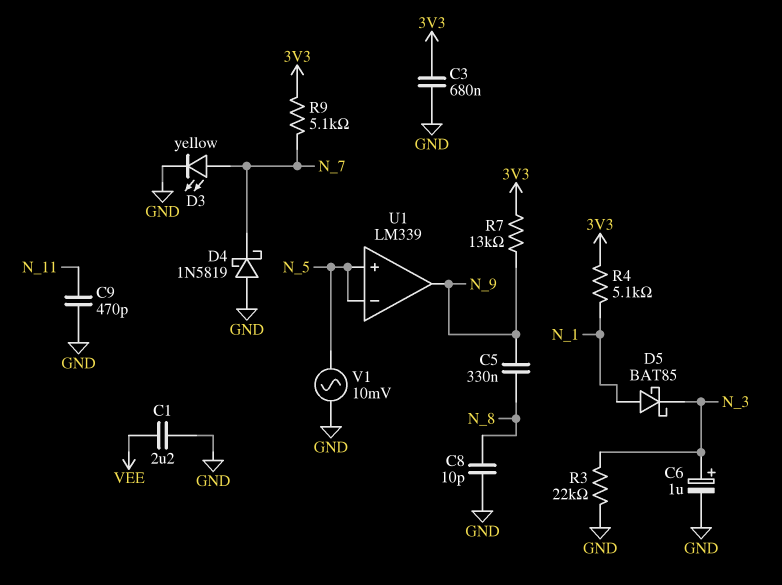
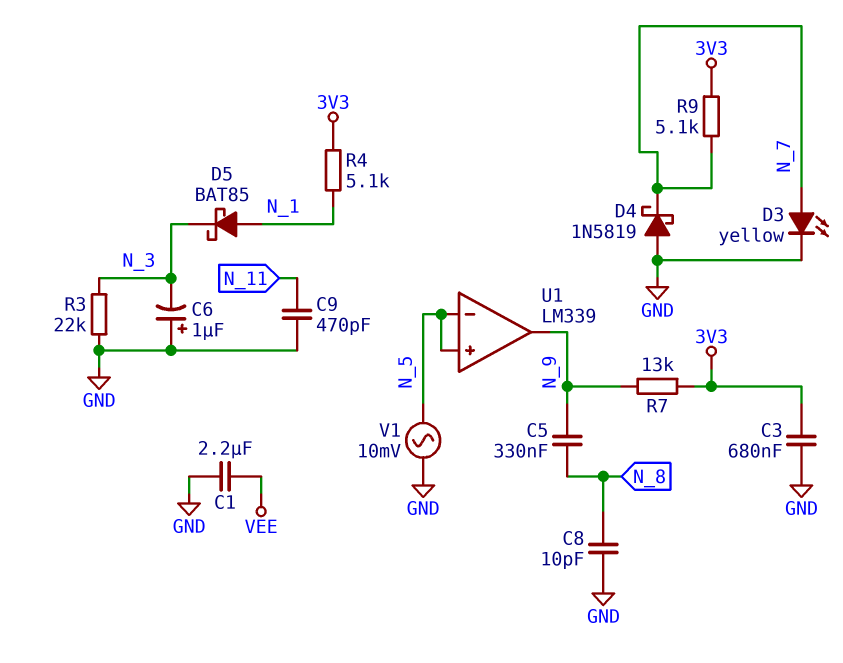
C6: 1uF (plus N_3, minus GND) -> 1uF (plus GND, minus N_3)

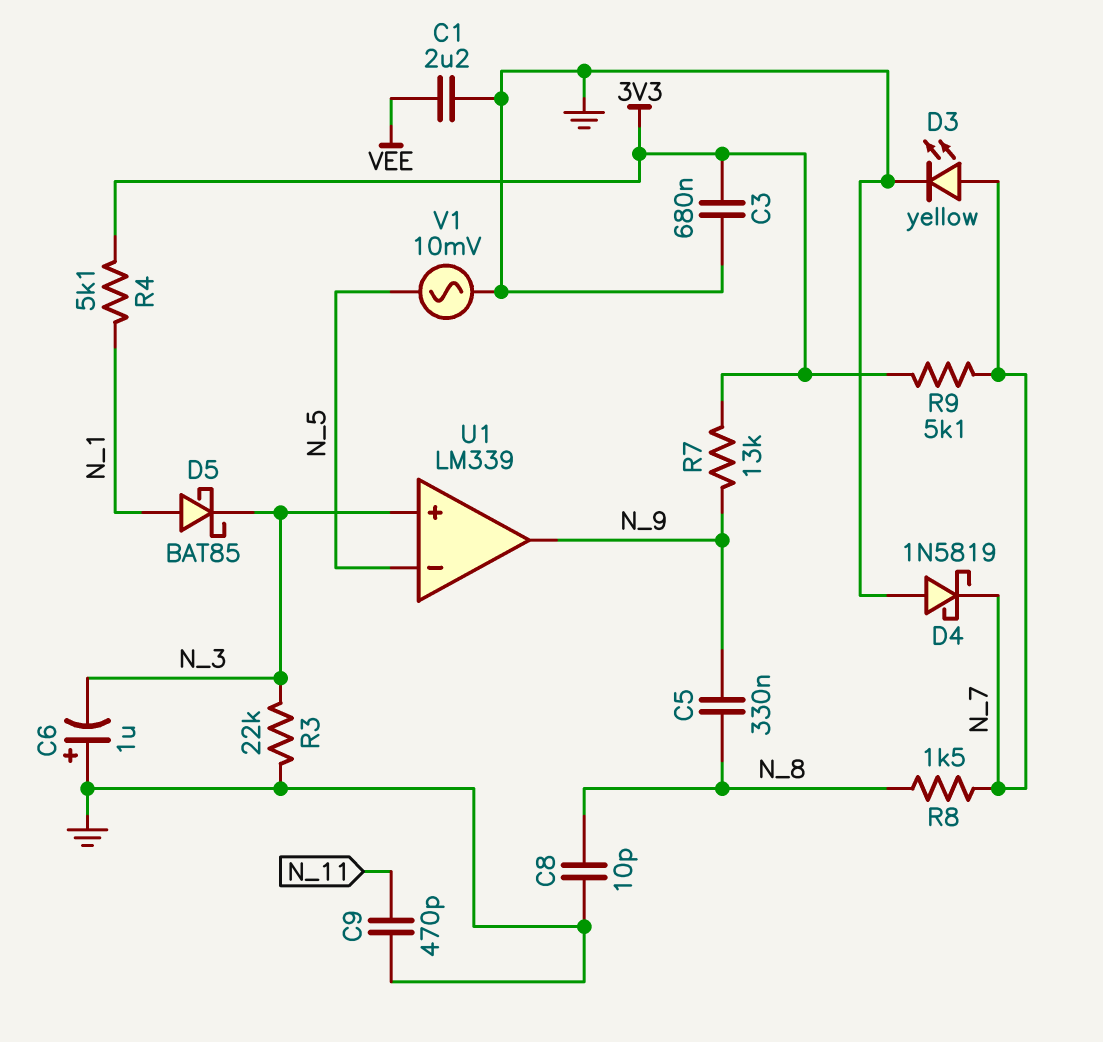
R8: none -> 1.5k (N_7, N_8)
U1 pin in+: N_5 -> N_3

